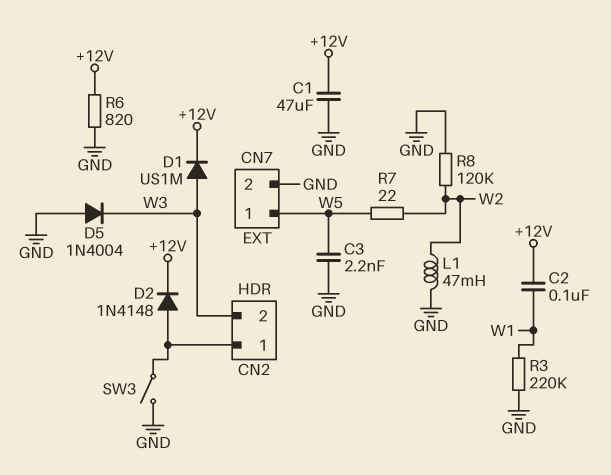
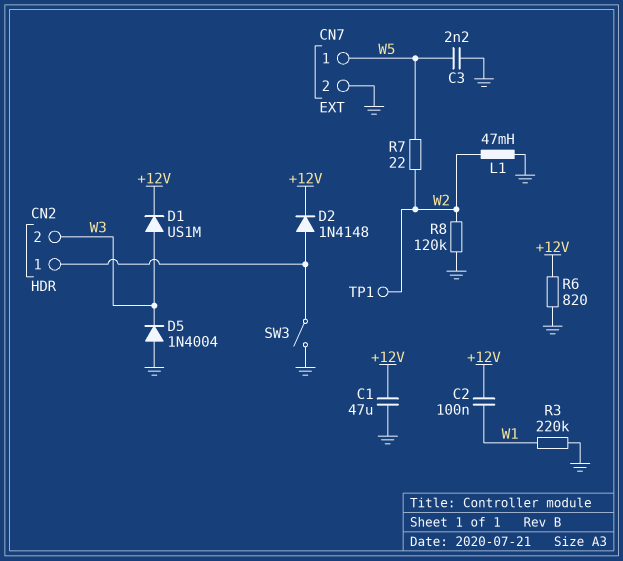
TP1: none -> test point (W2)

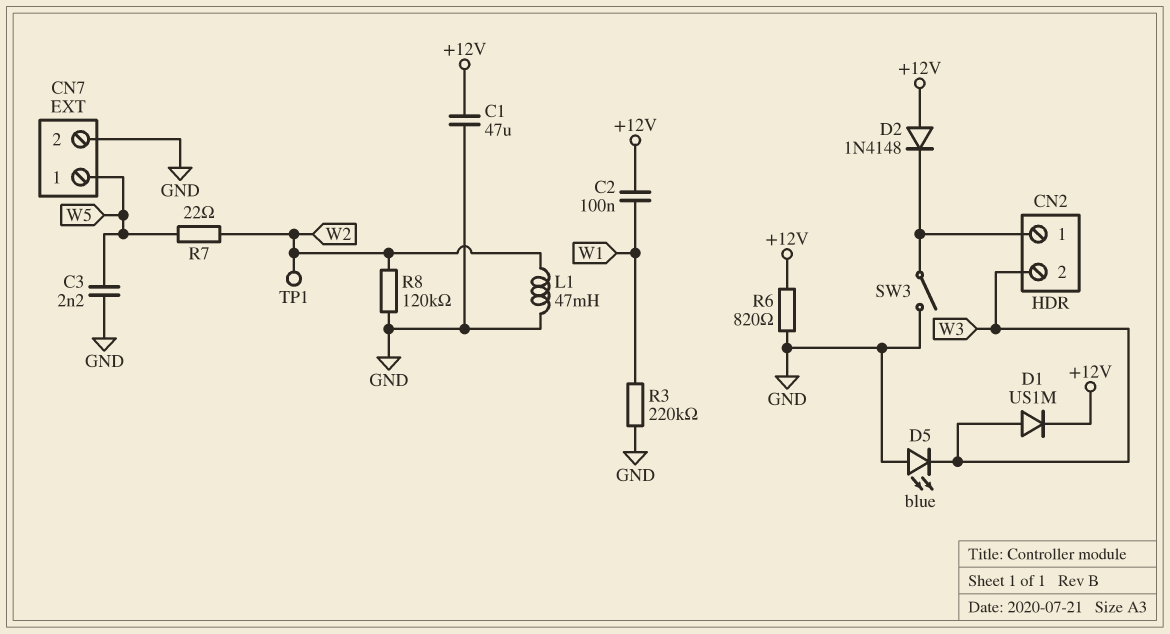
D2: diode 1N4148 (A CN2/1, K +12V) -> diode 1N4148 (A +12V, K CN2/1)
D5: diode 1N4004 (A GND, K W3) -> LED blue (A GND, K W3)

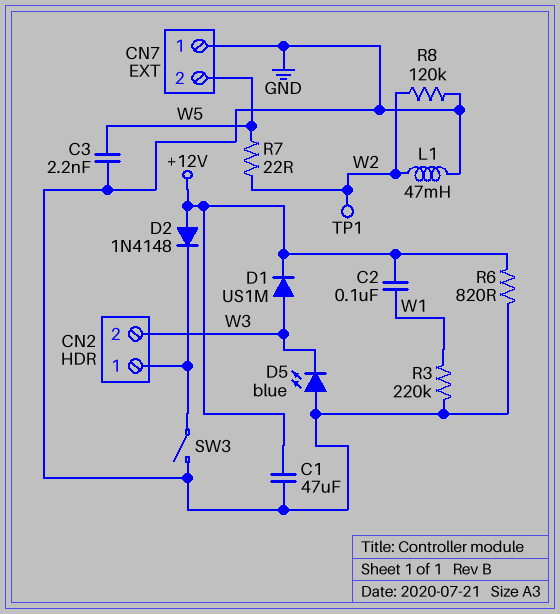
CN7 pin 1: W5 -> GND
CN7 pin 2: GND -> W5

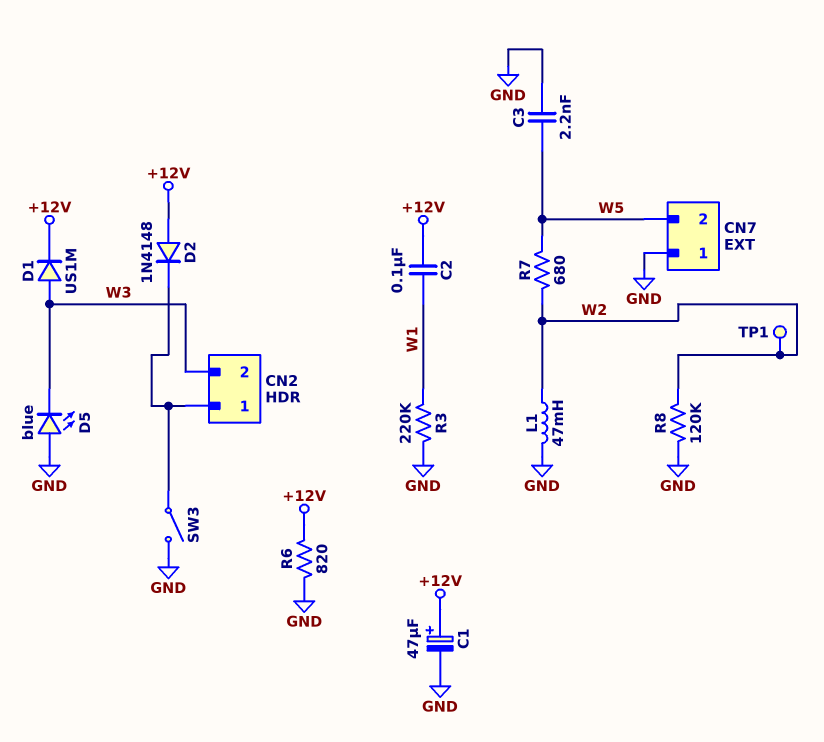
C1: 47uF (+12V, GND) -> 47uF (plus +12V, minus GND)
R7: 22 (W2, W5) -> 680 (W2, W5)

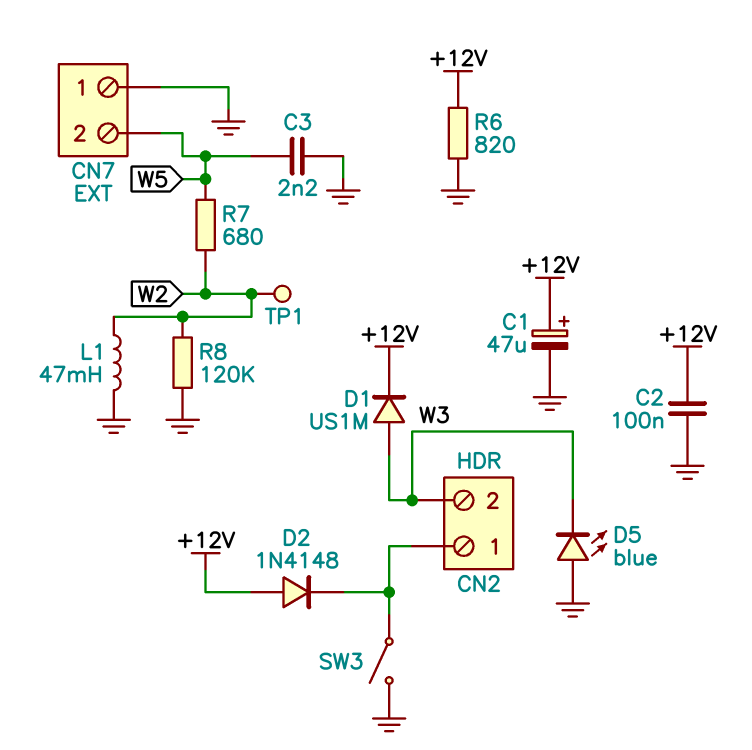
C2: 100nF (+12V, W1) -> 100nF (+12V, GND)
R3: 220k (GND, W1) -> none

